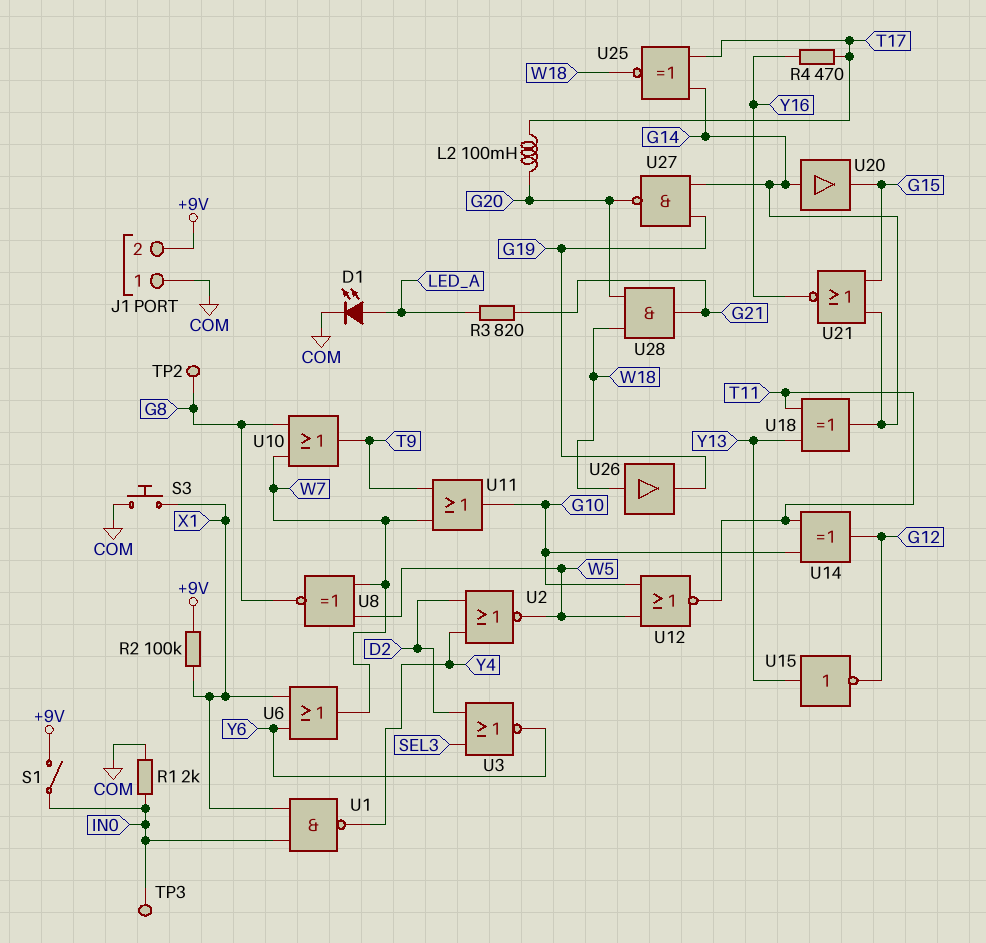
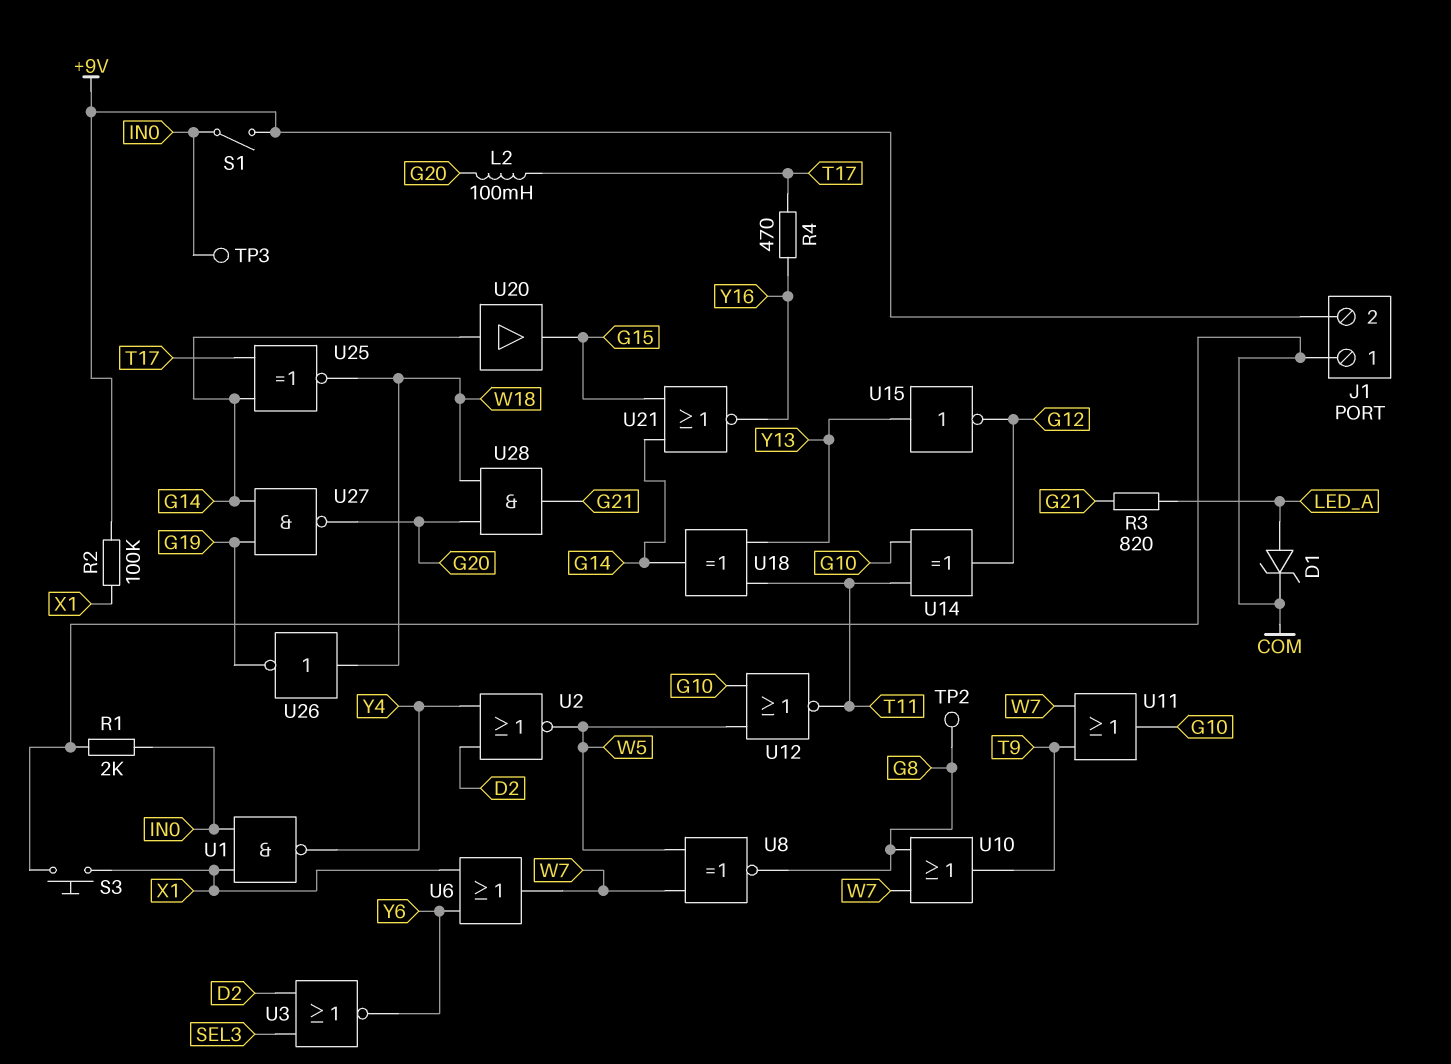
D1: LED (A LED_A, K COM) -> zener (A LED_A, K COM)
U26: buffer (in W18, out G19) -> NOT (in W18, out G19)

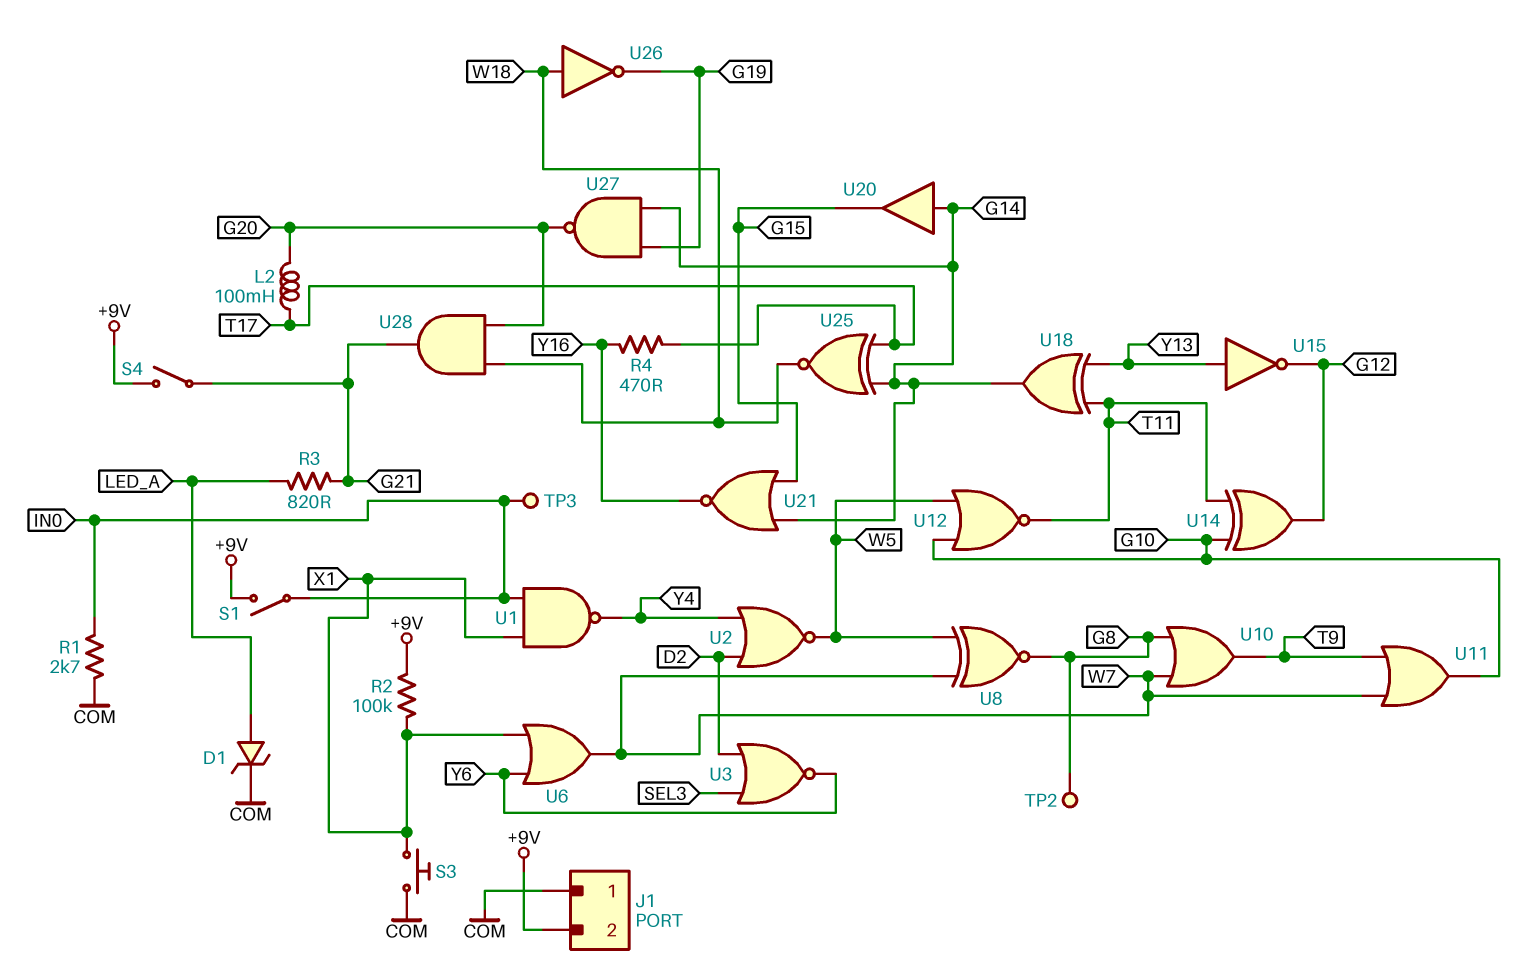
R1: 2k (COM, IN0) -> 2.7k (COM, IN0)
S4: none -> switch (+9V, G21)

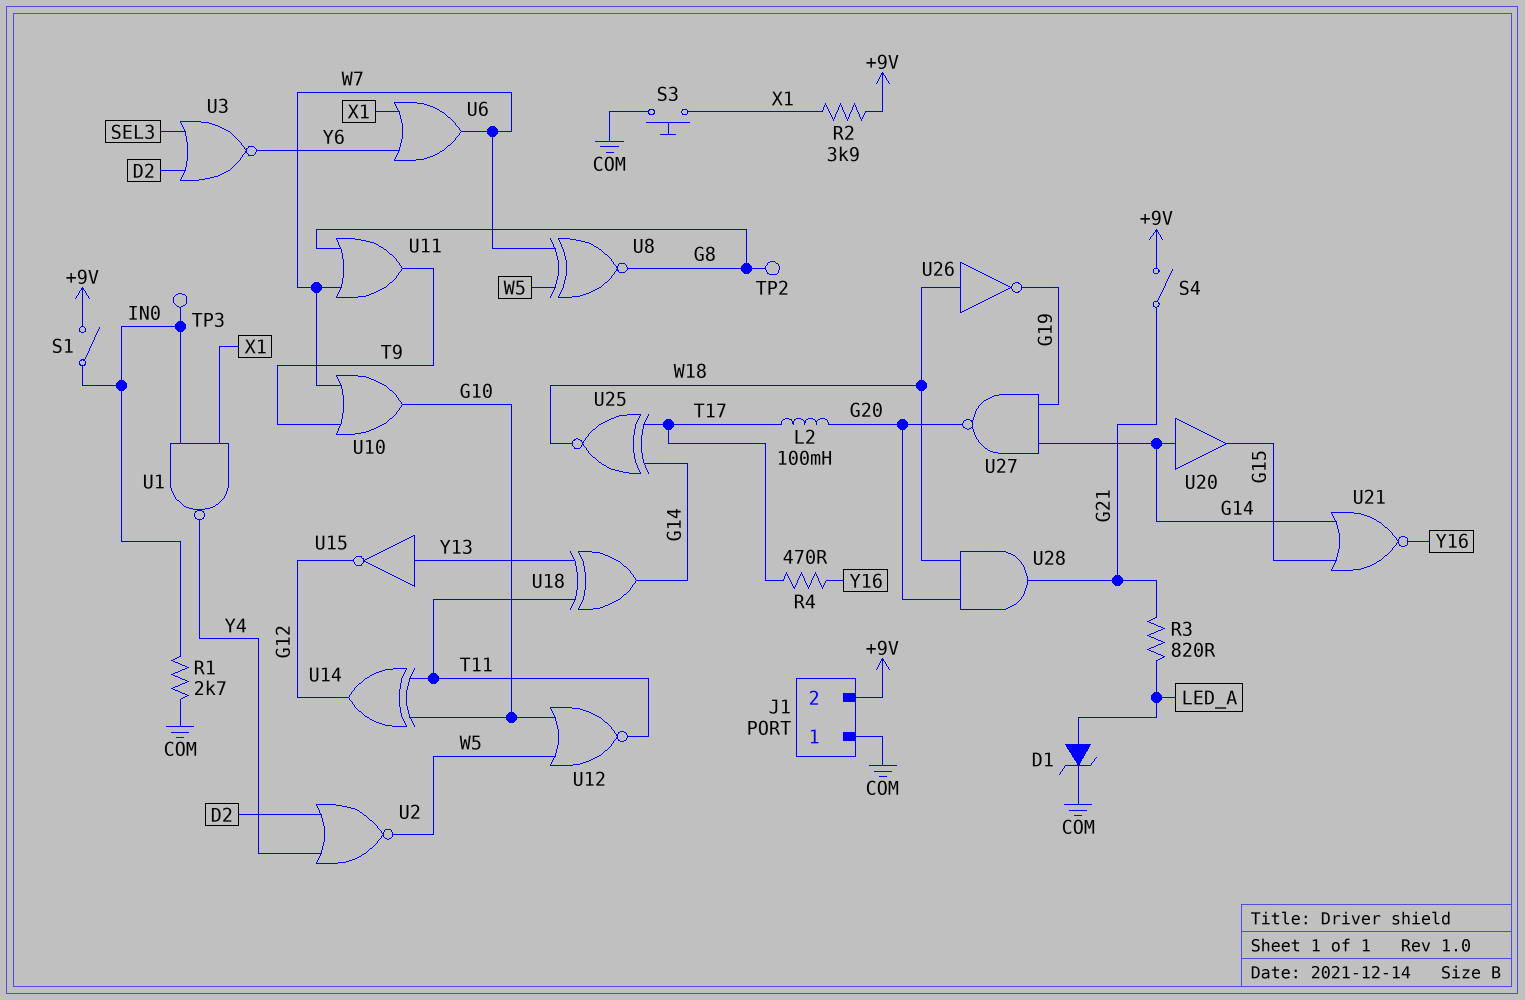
R2: 100k (+9V, X1) -> 3.9k (+9V, X1)
U10: OR (in G8, in W7, out T9) -> OR (in T9, in W7, out G10)
U11: OR (in T9, in W7, out G10) -> OR (in G8, in W7, out T9)

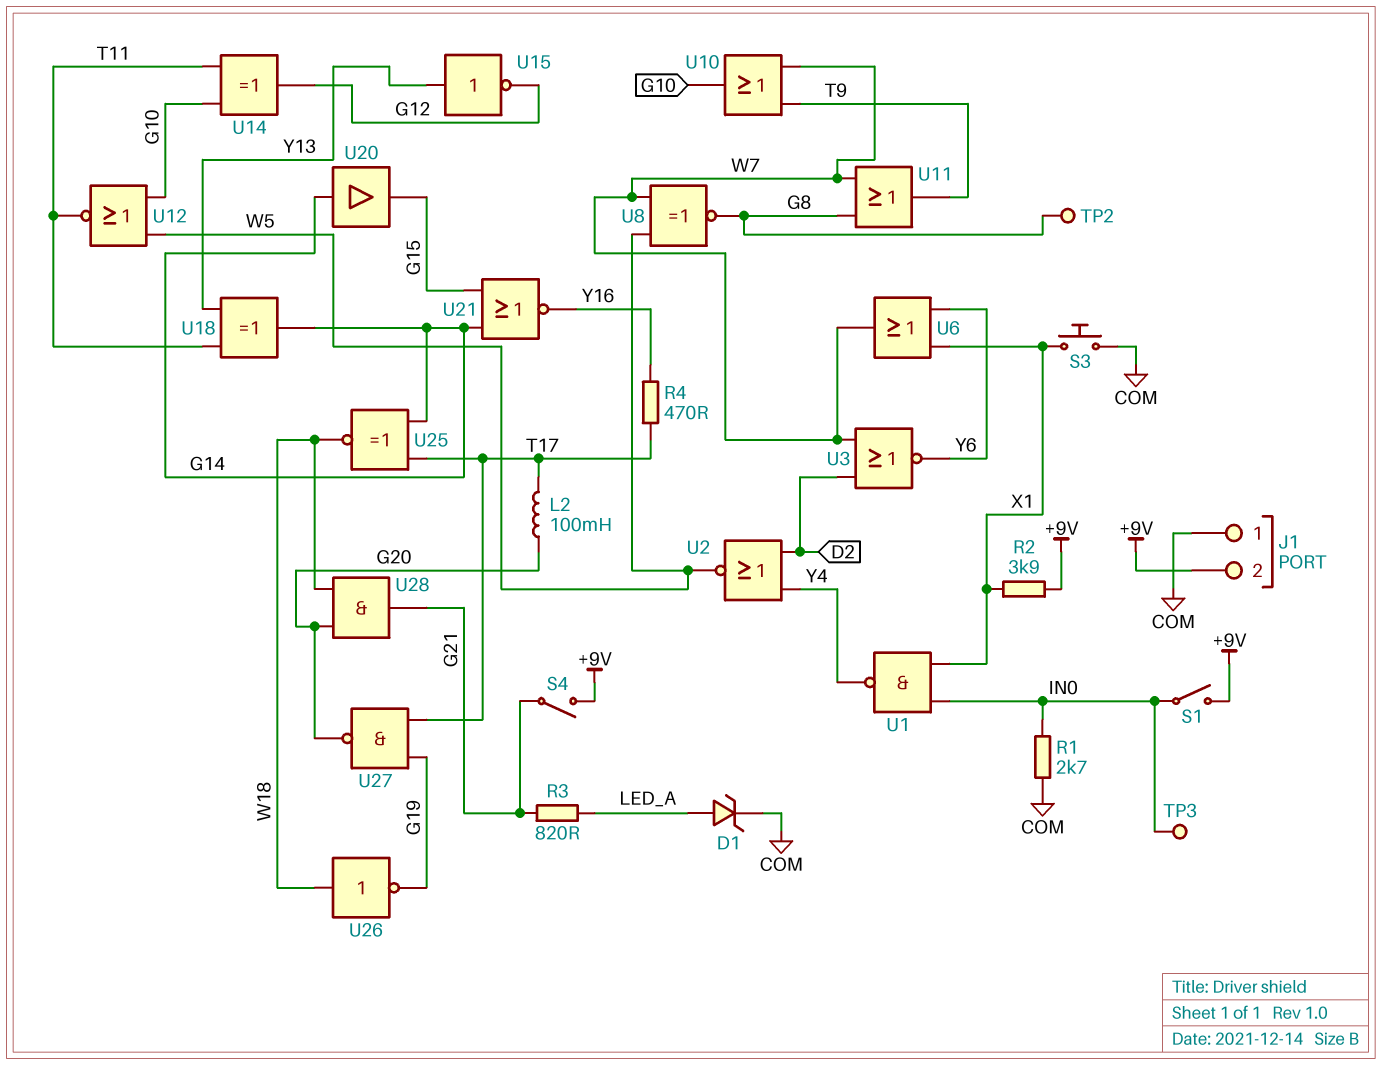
U3: NOR (in D2, in SEL3, out Y6) -> NOR (in D2, in W7, out Y6)
U27: NAND (in G14, in G19, out G20) -> NAND (in G19, in T17, out G20)

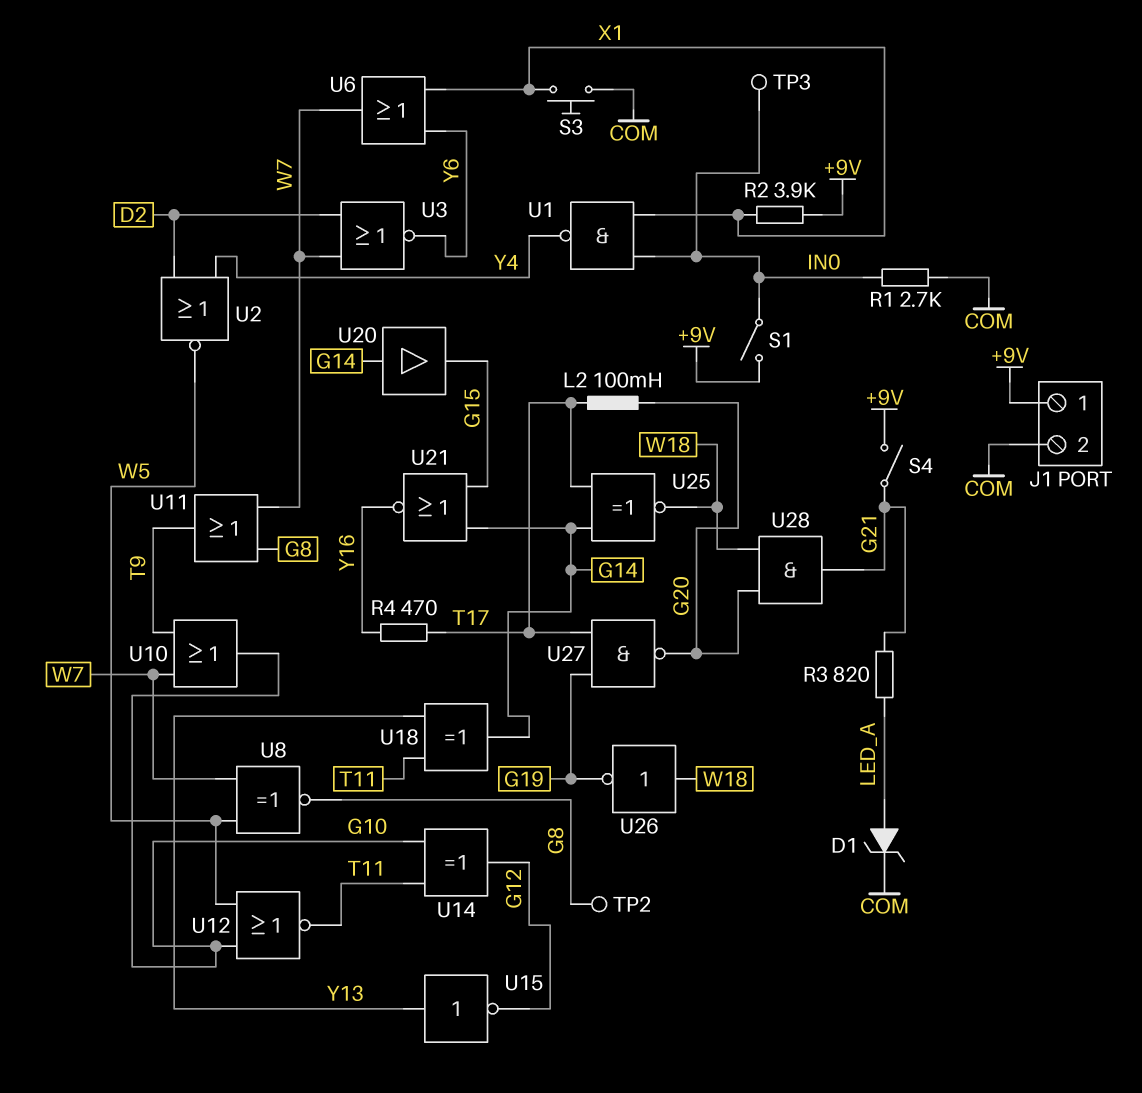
J1 pin 1: COM -> +9V
J1 pin 2: +9V -> COM

